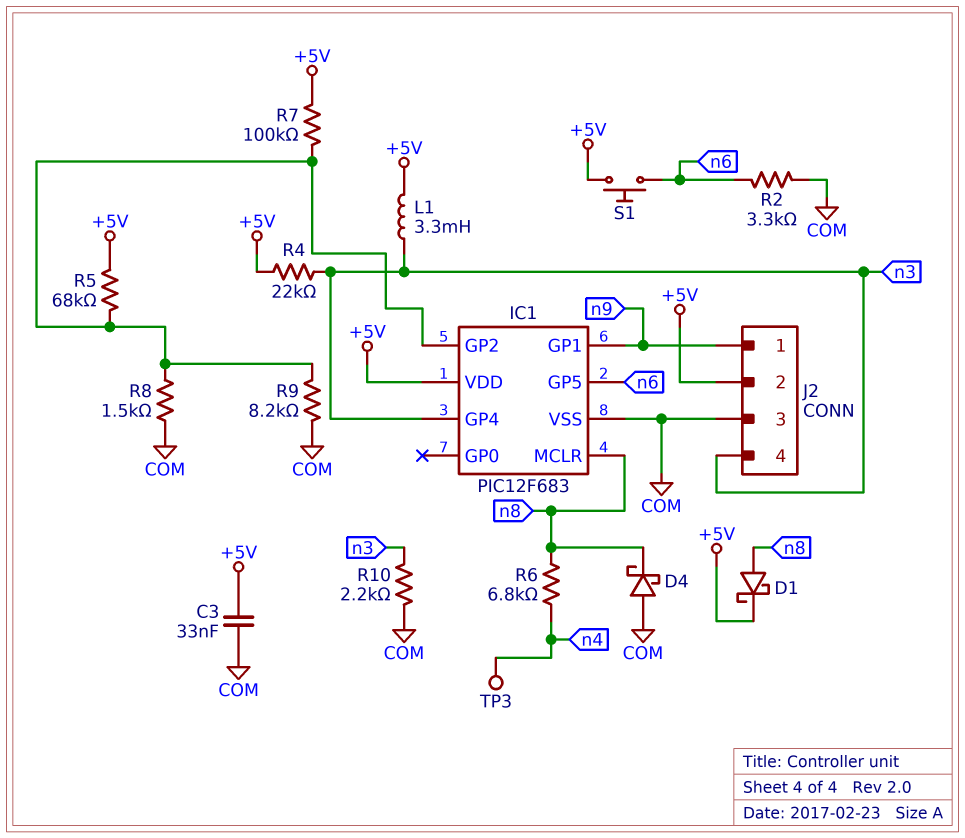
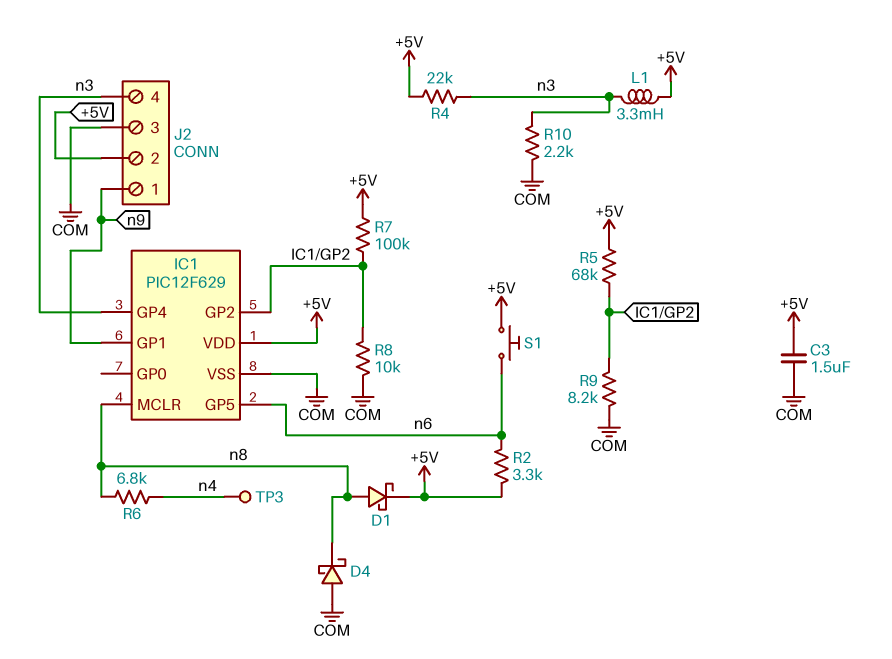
C3: 33nF (+5V, COM) -> 1.5uF (+5V, COM)
IC1: PIC12F683 -> PIC12F629
R2: 3.3k (COM, n6) -> 3.3k (+5V, n6)
R8: 1.5k (COM, IC1/GP2) -> 10k (COM, IC1/GP2)

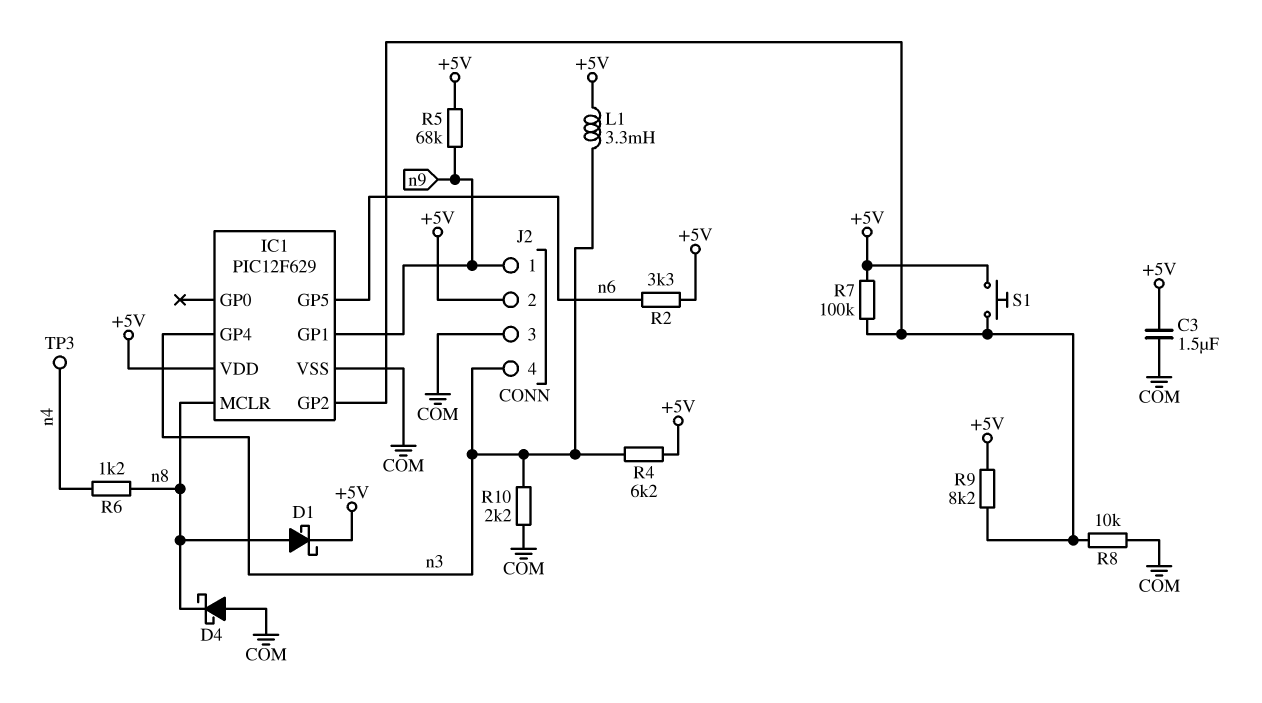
R4: 22k (+5V, n3) -> 6.2k (+5V, n3)
R5: 68k (+5V, IC1/GP2) -> 68k (+5V, n9)
R6: 6.8k (n4, n8) -> 1.2k (n4, n8)
R9: 8.2k (COM, IC1/GP2) -> 8.2k (+5V, IC1/GP2)
S1: button (+5V, n6) -> button (+5V, IC1/GP2)

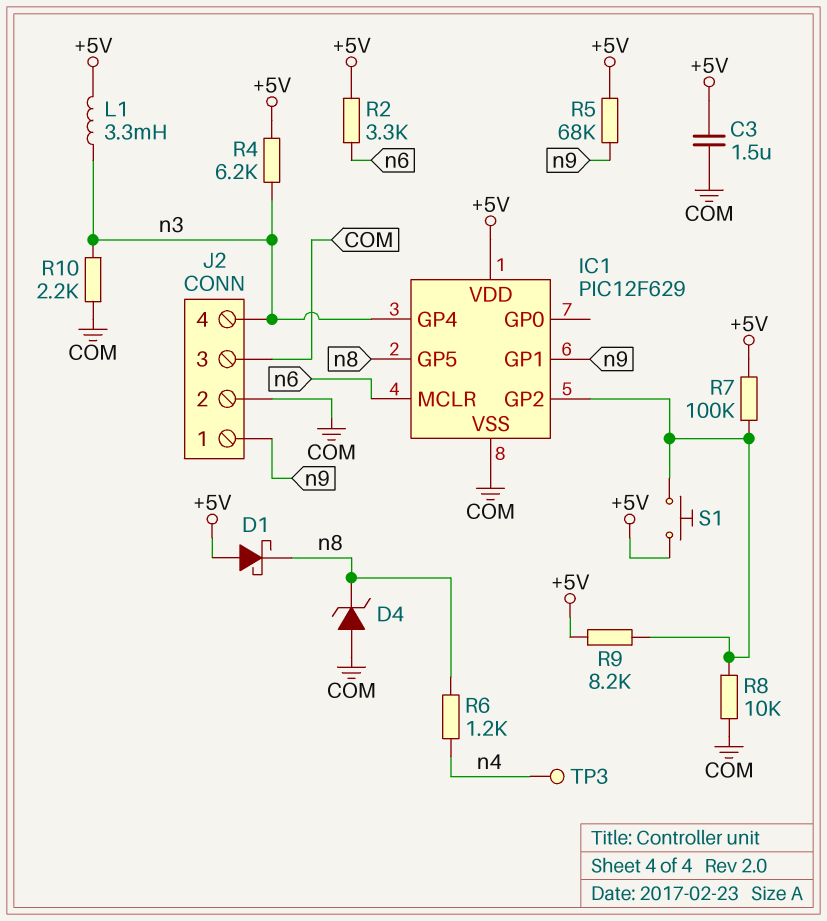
D1: schottky (A n8, K +5V) -> schottky (A +5V, K n8)
D4: schottky (A COM, K n8) -> zener (A COM, K n8)
IC1 pin GP5: n6 -> n8
IC1 pin MCLR: n8 -> n6
J2 pin 2: +5V -> COM

